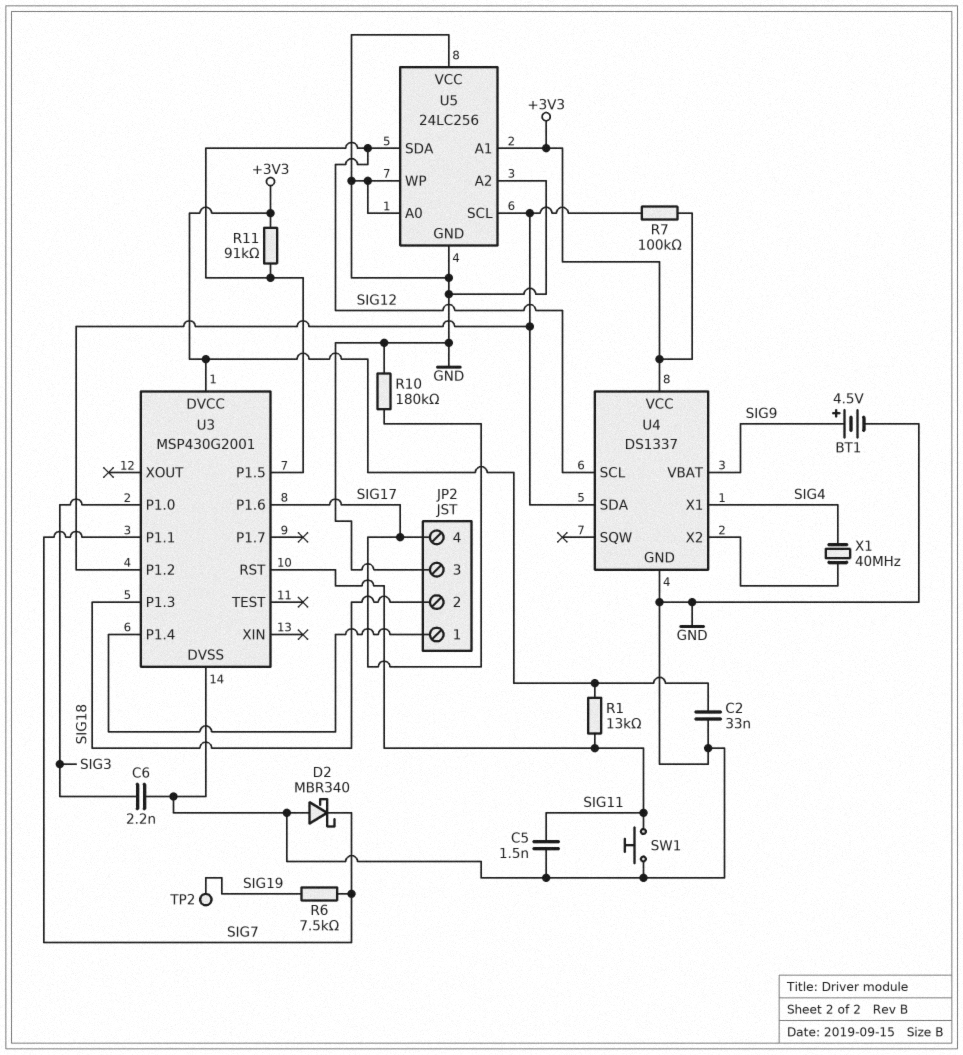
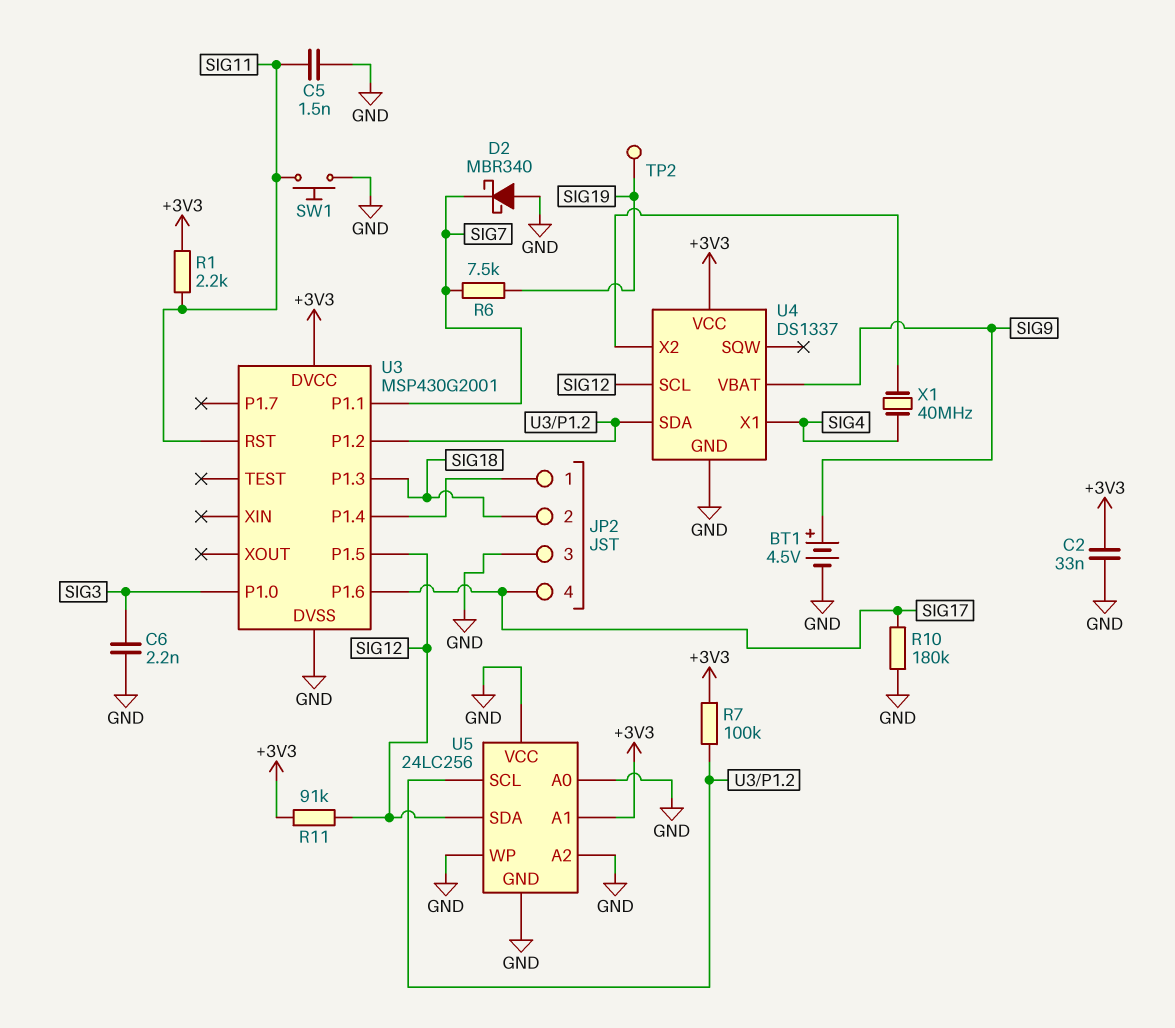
R1: 13k (+3V3, SIG11) -> 2.2k (+3V3, SIG11)

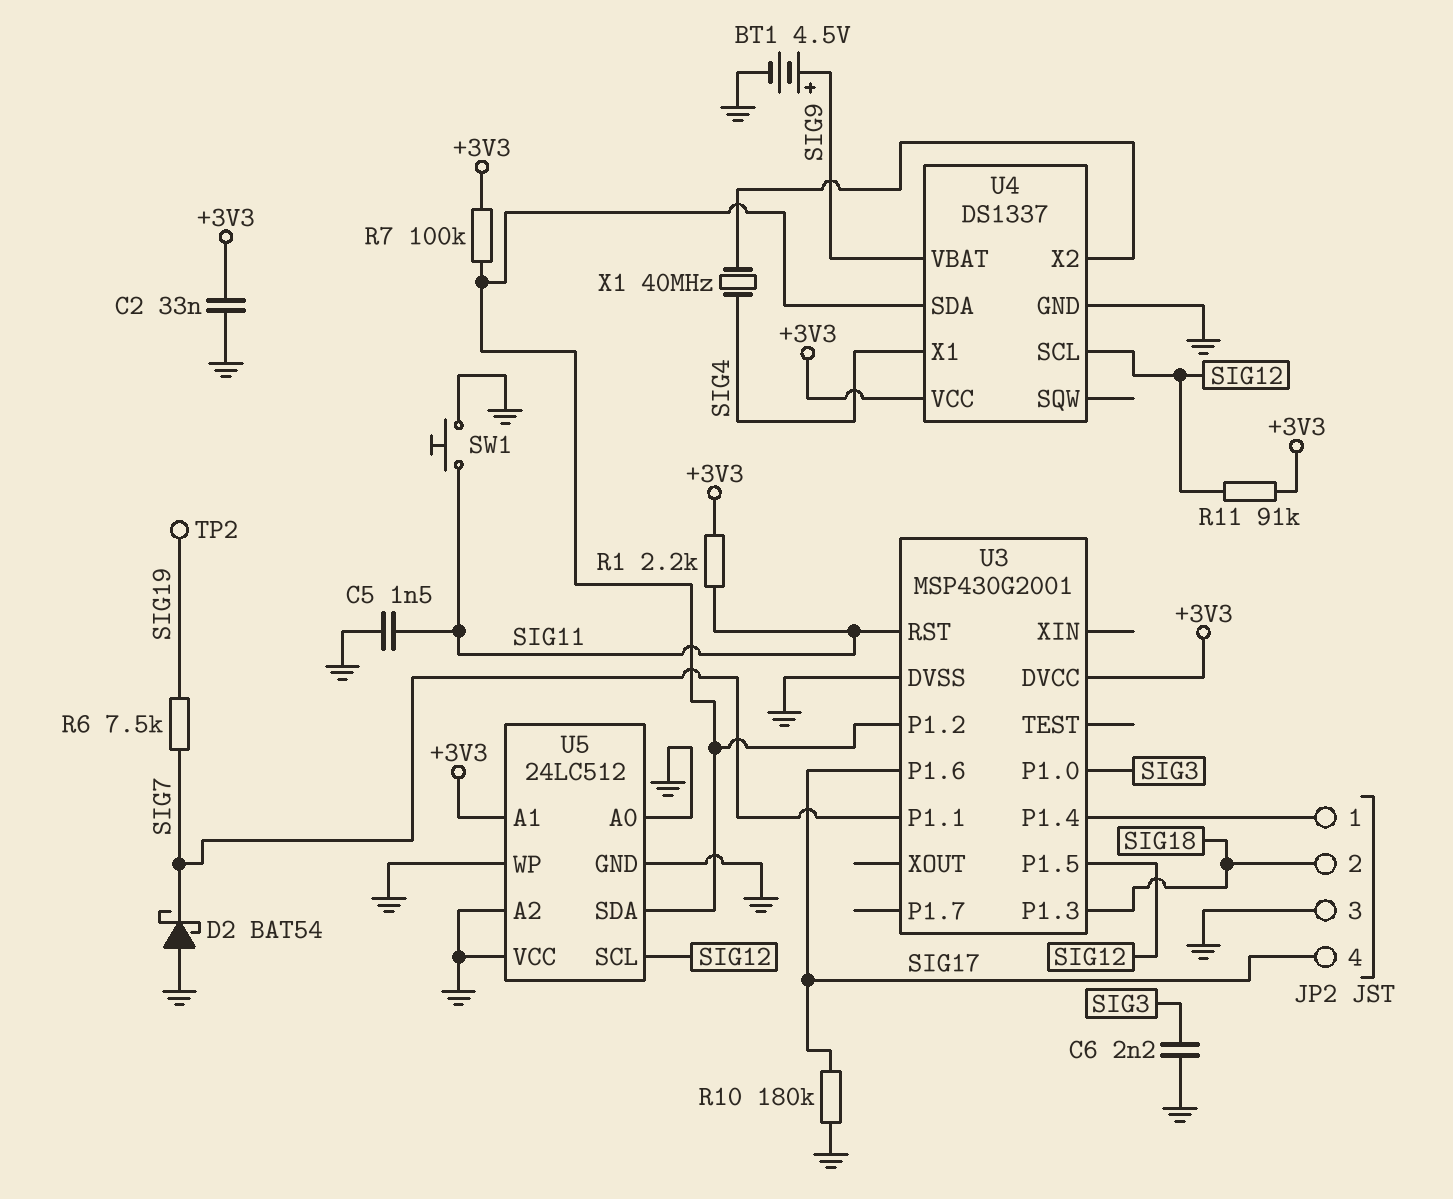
D2: schottky MBR340 (A GND, K SIG7) -> schottky BAT54 (A GND, K SIG7)
U5: 24LC256 -> 24LC512
U5 pin SCL: U3/P1.2 -> SIG12
U5 pin SDA: SIG12 -> U3/P1.2

